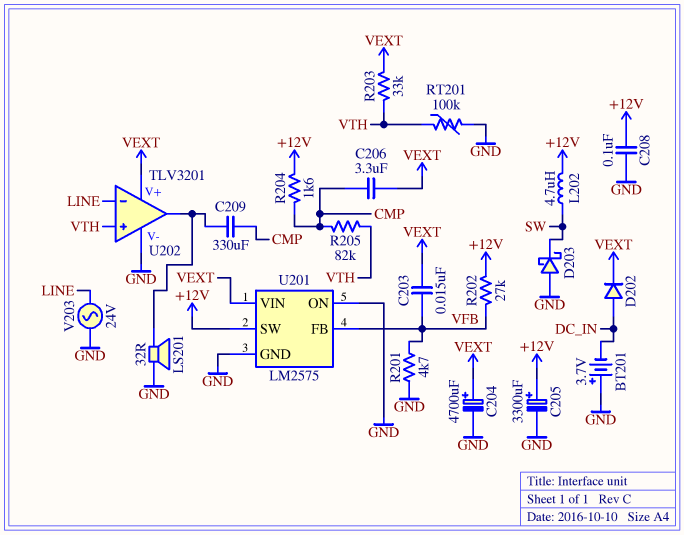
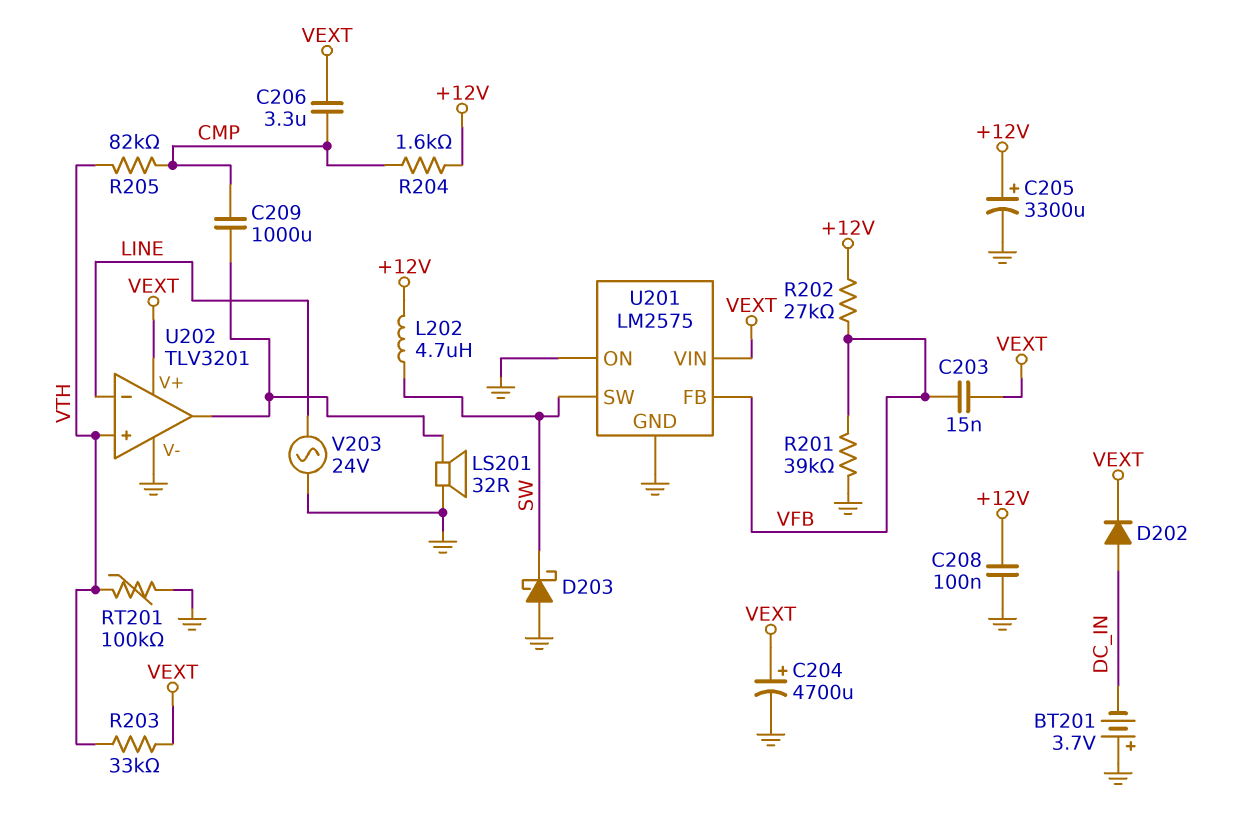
C209: 330uF (CMP, U202/out) -> 1000uF (CMP, U202/out)
R201: 4.7k (GND, VFB) -> 39k (GND, VFB)
U201 pin SW: +12V -> SW

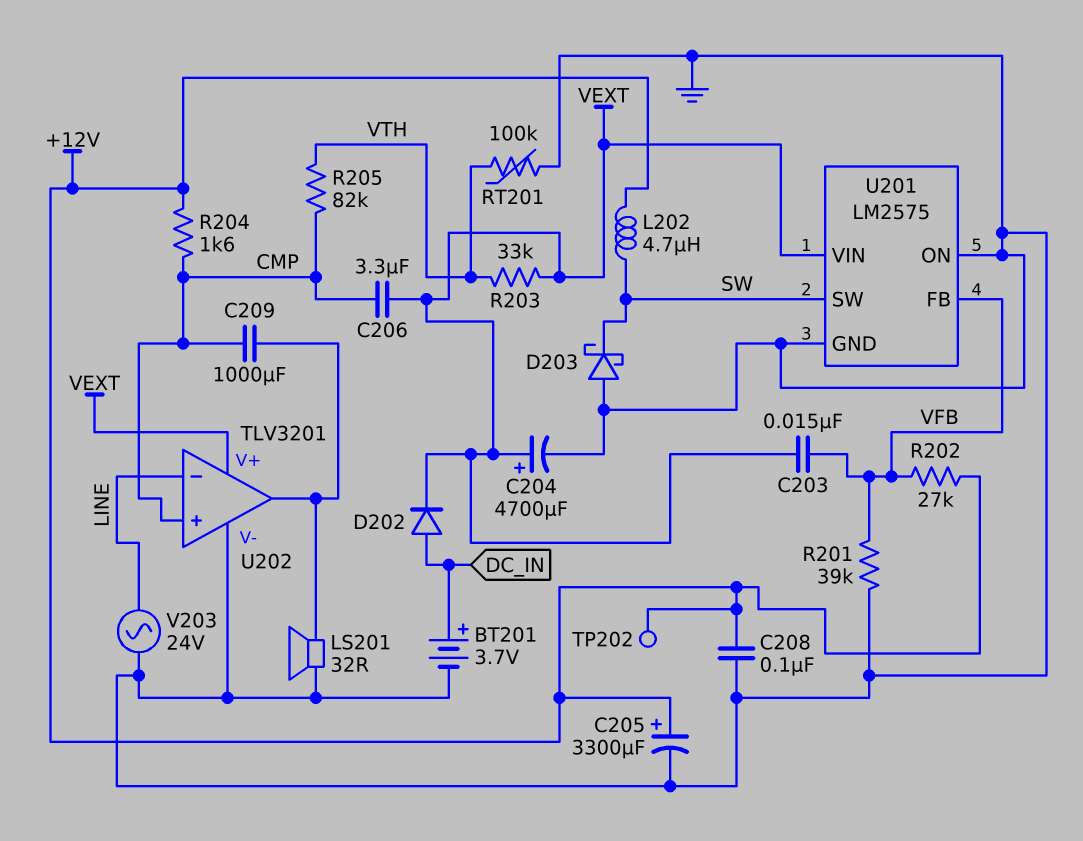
BT201: 3.7V (plus GND, minus DC_IN) -> 3.7V (plus DC_IN, minus GND)
TP202: none -> test point (+12V)
U202 pin in+: VTH -> CMP

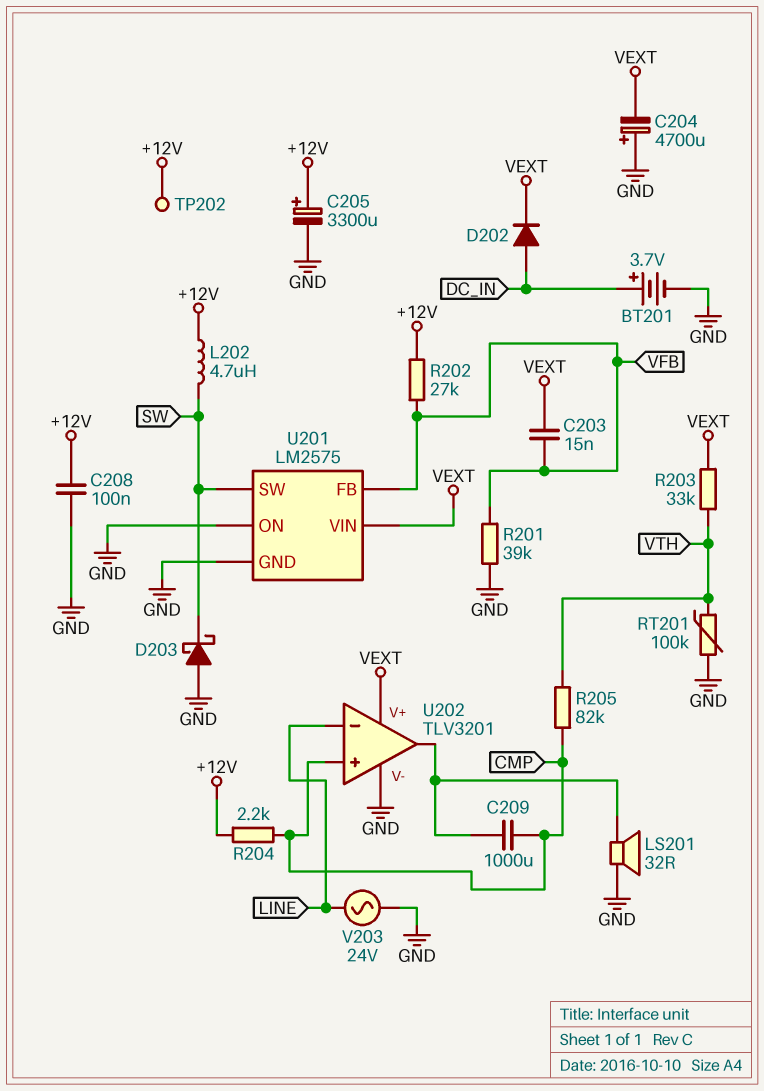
C204: 4700uF (plus VEXT, minus GND) -> 4700uF (plus GND, minus VEXT)
C206: 3.3uF (CMP, VEXT) -> none
R204: 1.6k (+12V, CMP) -> 2.2k (+12V, CMP)

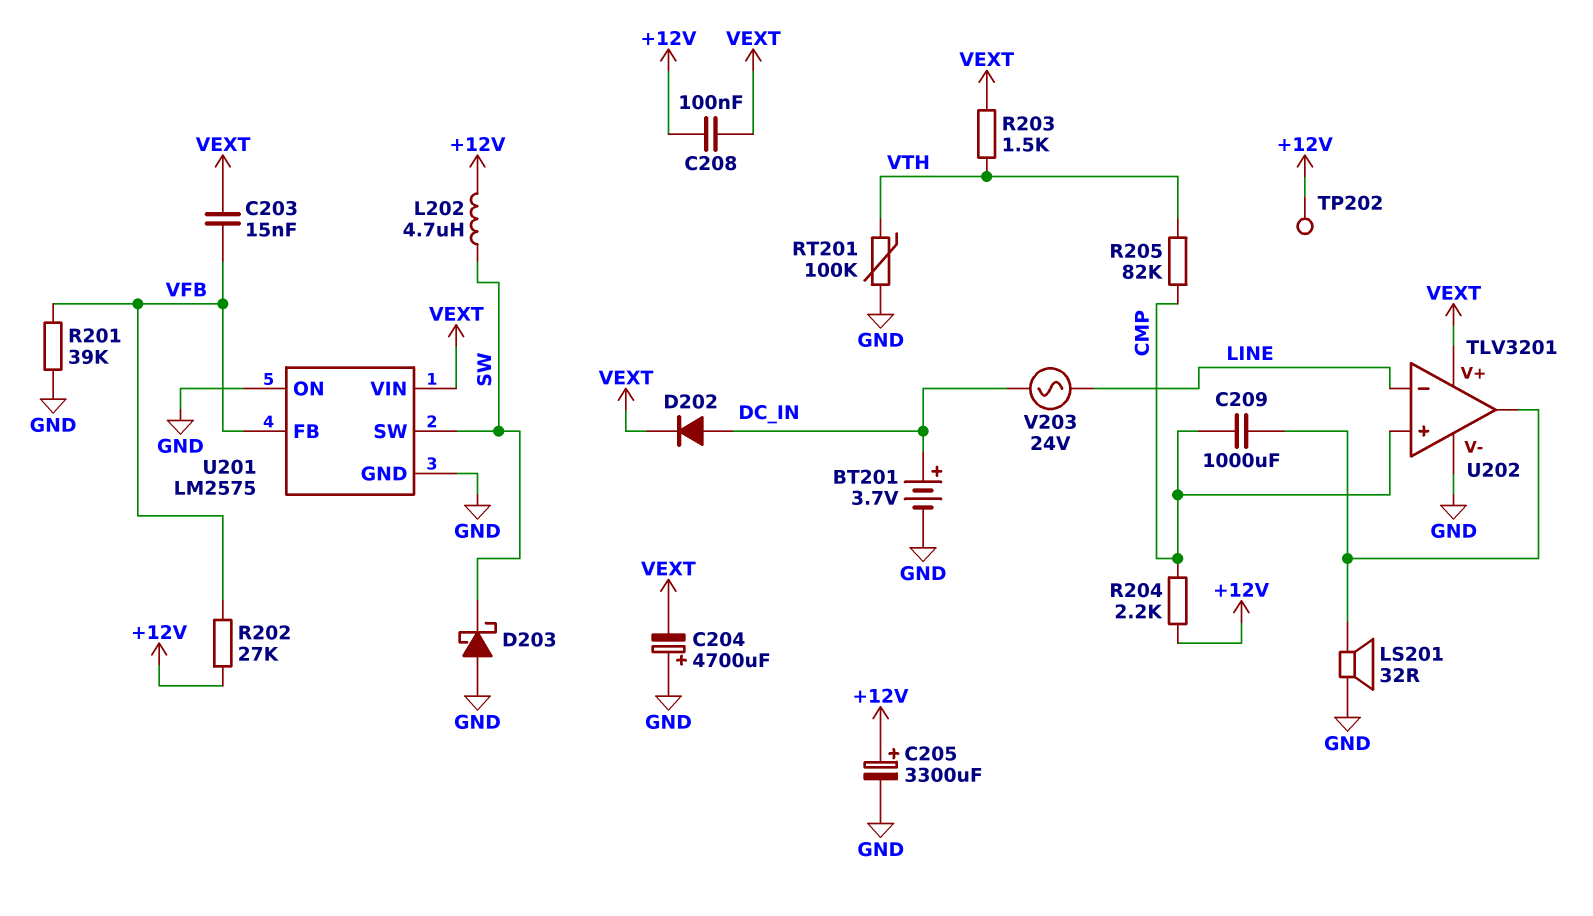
C208: 100nF (+12V, GND) -> 100nF (+12V, VEXT)
R203: 33k (VEXT, VTH) -> 1.5k (VEXT, VTH)
V203: AC 24V (GND, LINE) -> AC 24V (DC_IN, LINE)

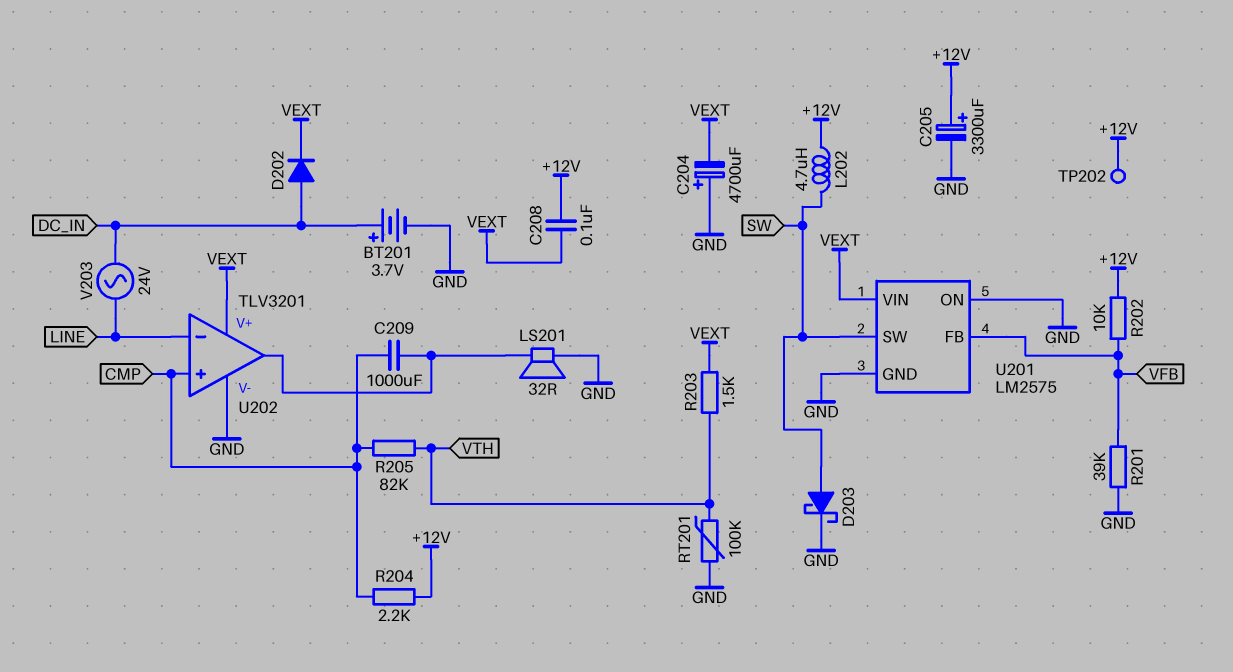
C203: 15nF (VEXT, VFB) -> none
D203: schottky (A GND, K SW) -> schottky (A SW, K GND)
R202: 27k (+12V, VFB) -> 10k (+12V, VFB)

